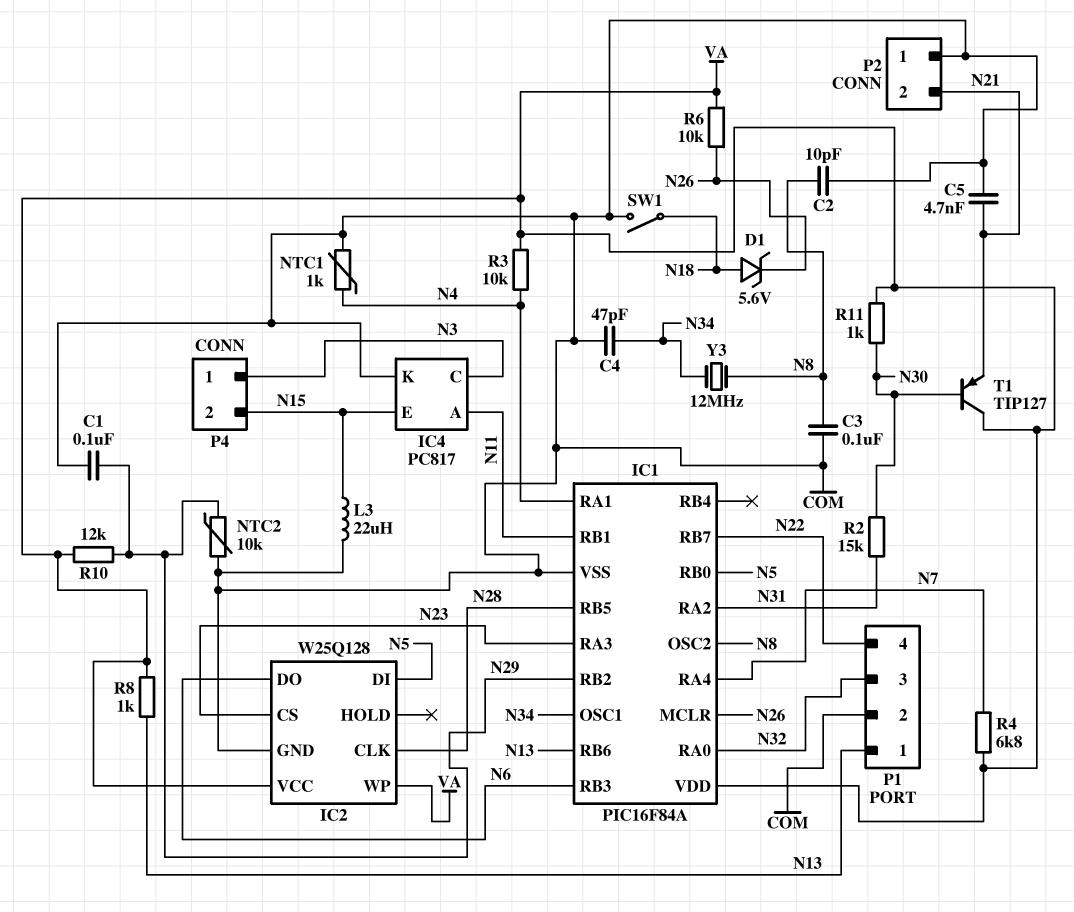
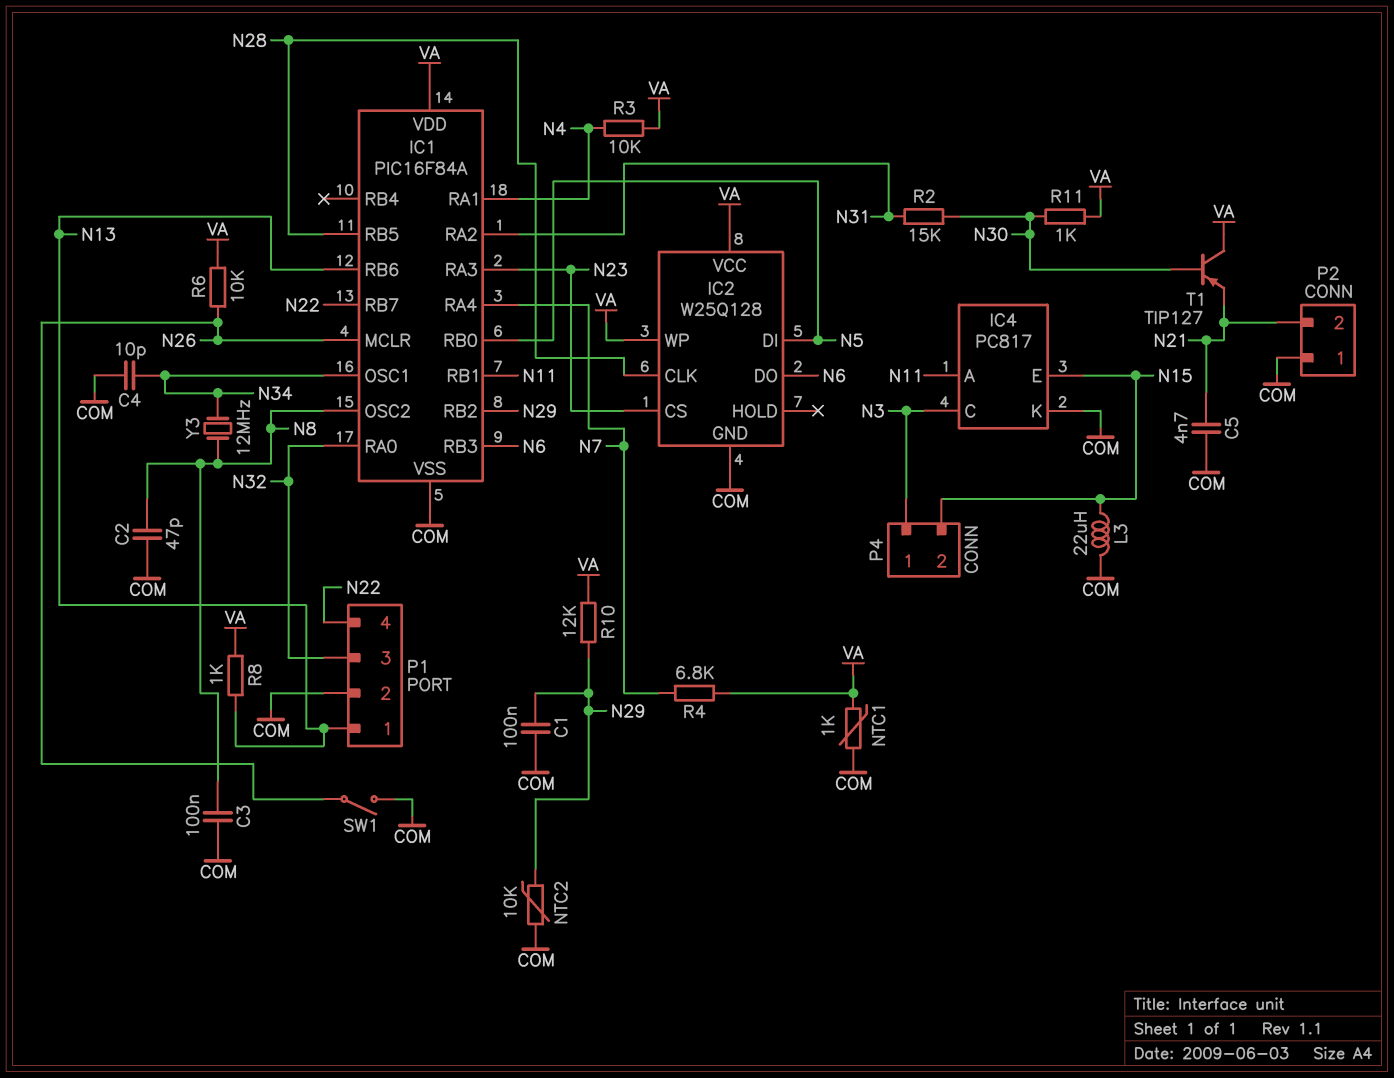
C2: 10pF (COM, N8) -> 47pF (COM, N8)
C4: 47pF (COM, N34) -> 10pF (COM, N34)
D1: zener 5.6V (A N18, K N26) -> none
NTC1: 1k (COM, N4) -> 1k (COM, VA)
SW1: switch (COM, N18) -> switch (COM, N26)

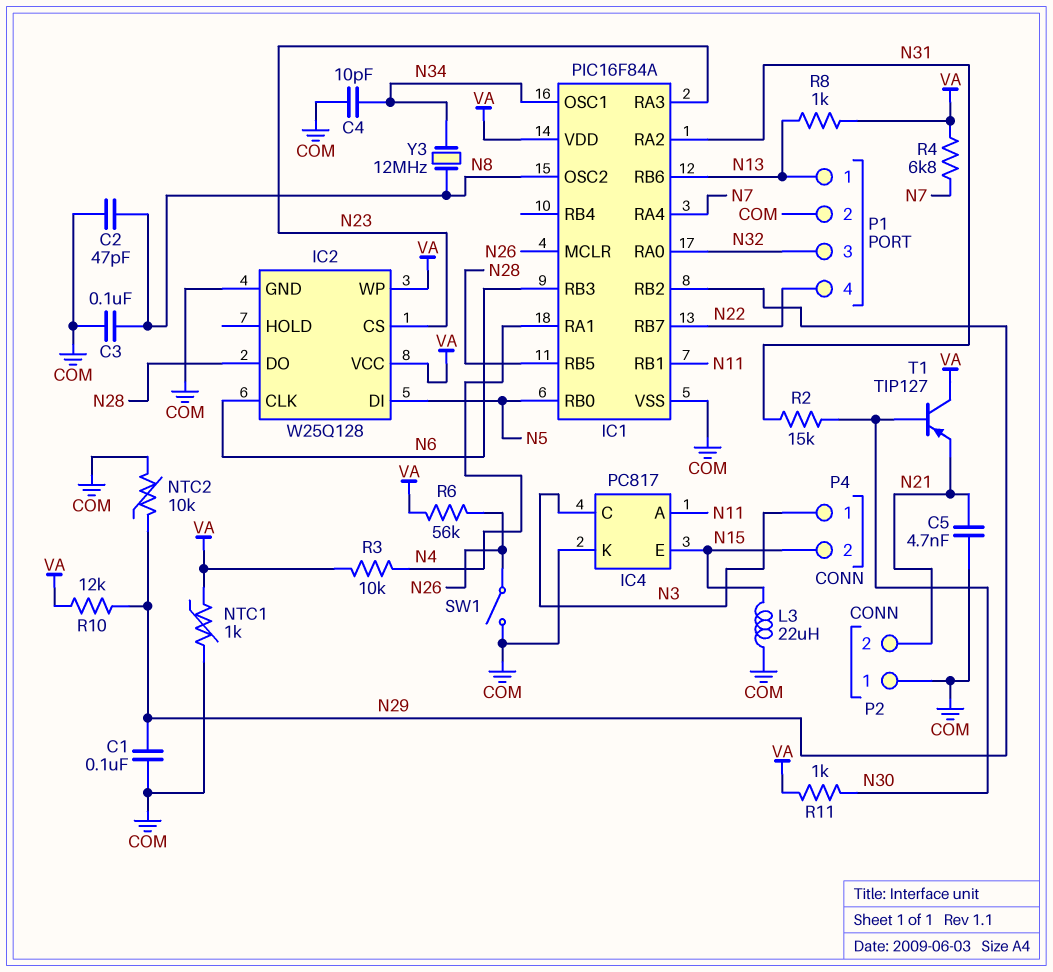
IC2 pin CLK: N28 -> N6
IC2 pin DO: N6 -> N28
R6: 10k (N26, VA) -> 56k (N26, VA)

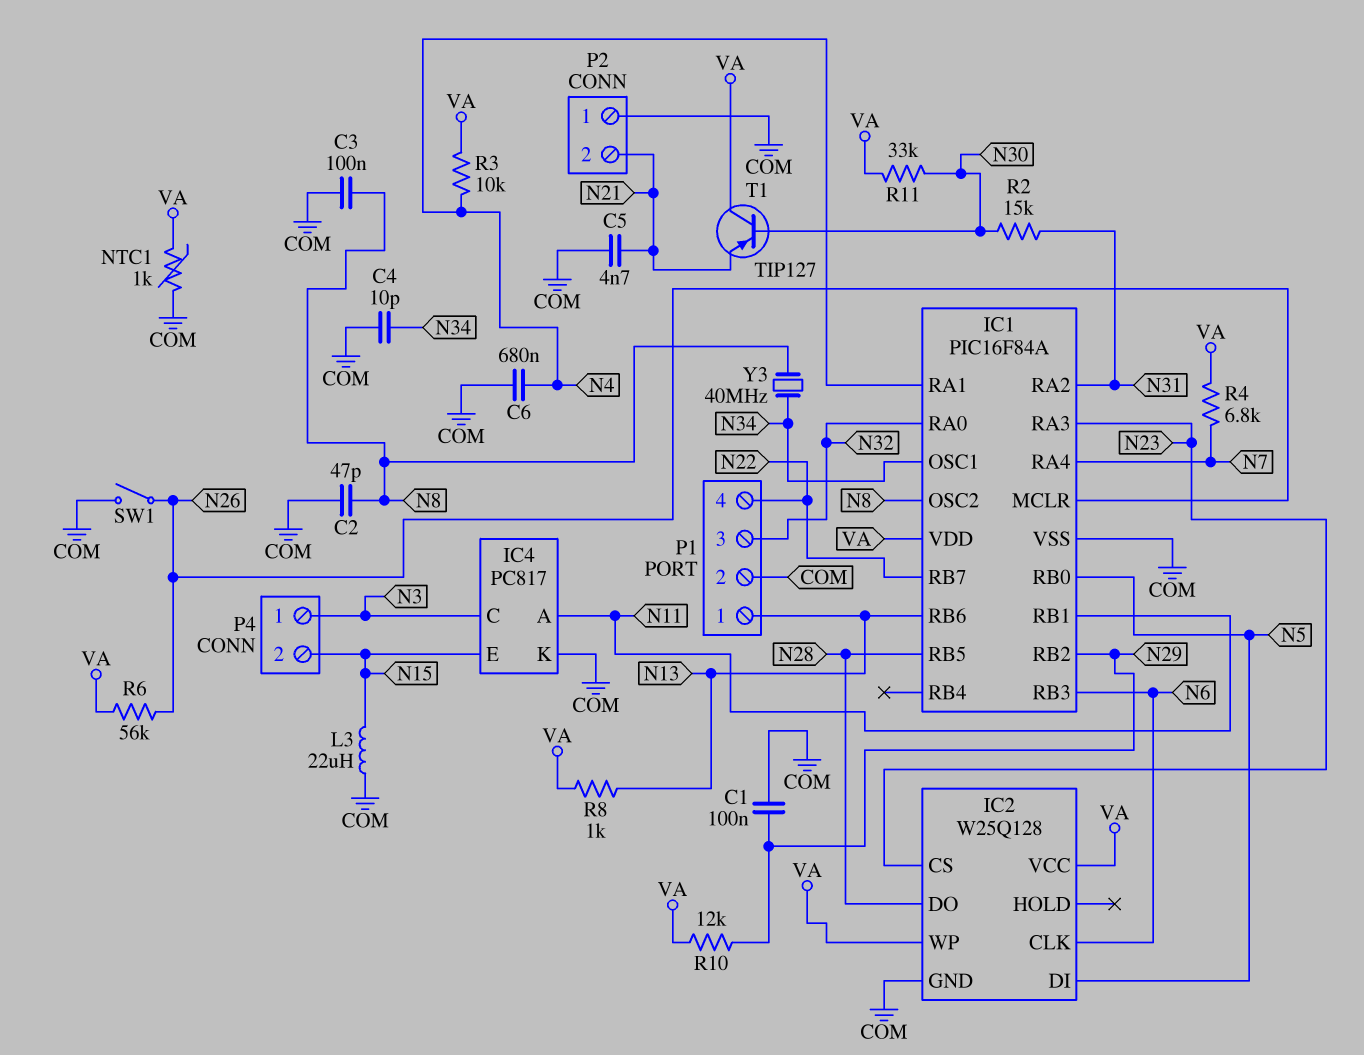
C6: none -> 680nF (COM, N4)
NTC2: 10k (COM, N29) -> none
R11: 1k (N30, VA) -> 33k (N30, VA)
Y3: 12MHz (N8, N34) -> 40MHz (N8, N34)

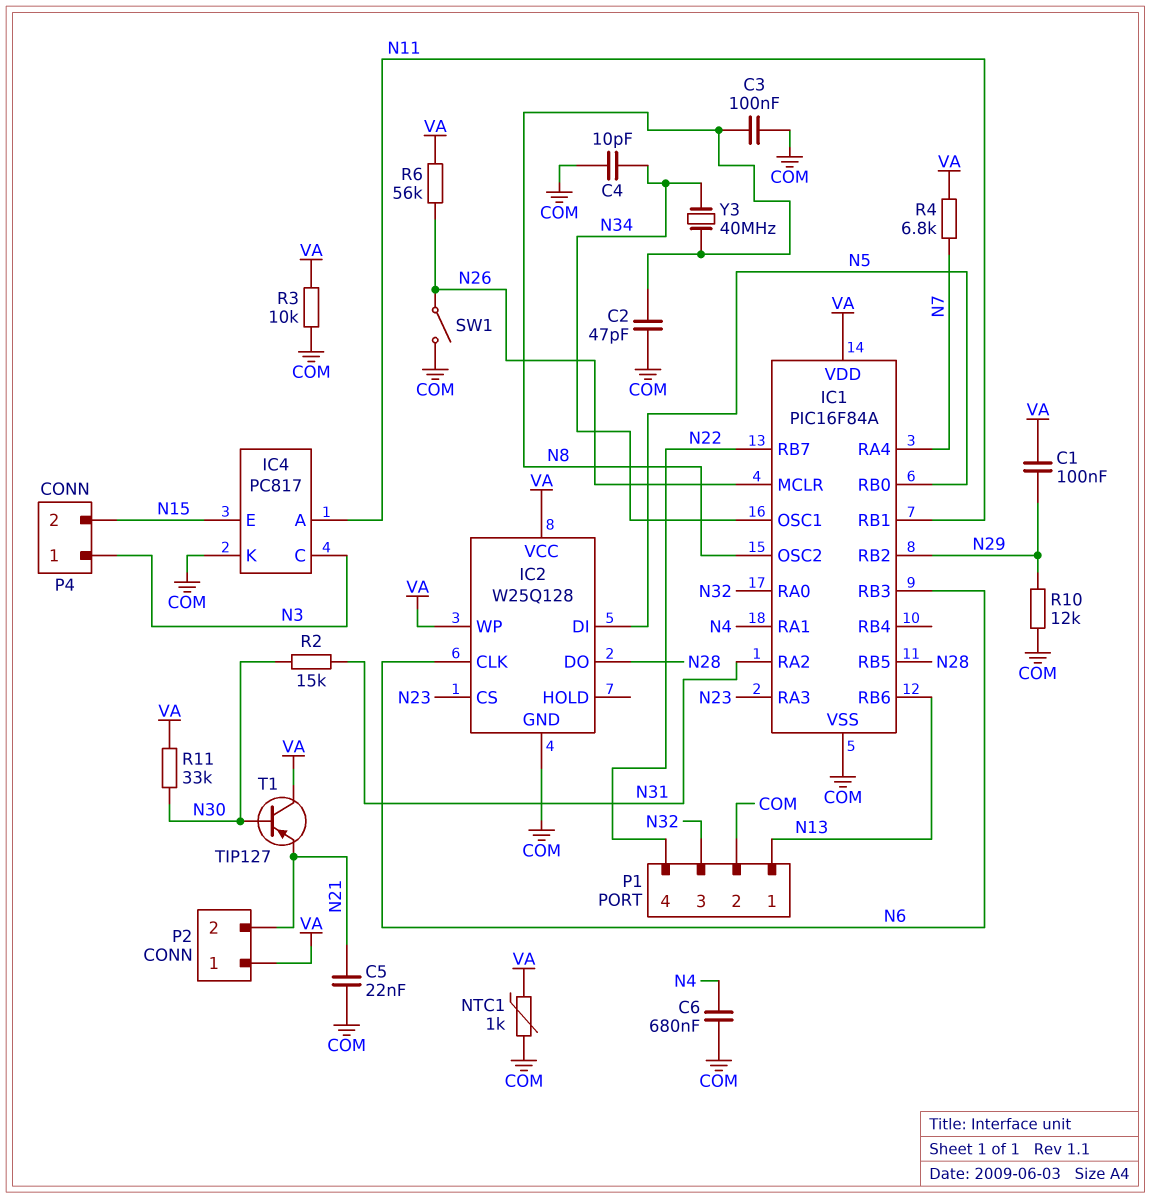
C1: 100nF (COM, N29) -> 100nF (N29, VA)
C5: 4.7nF (COM, N21) -> 22nF (COM, N21)
L3: 22uH (COM, N15) -> none
P2 pin 1: COM -> VA
R3: 10k (N4, VA) -> 10k (COM, VA)
R8: 1k (N13, VA) -> none
R10: 12k (N29, VA) -> 12k (COM, N29)

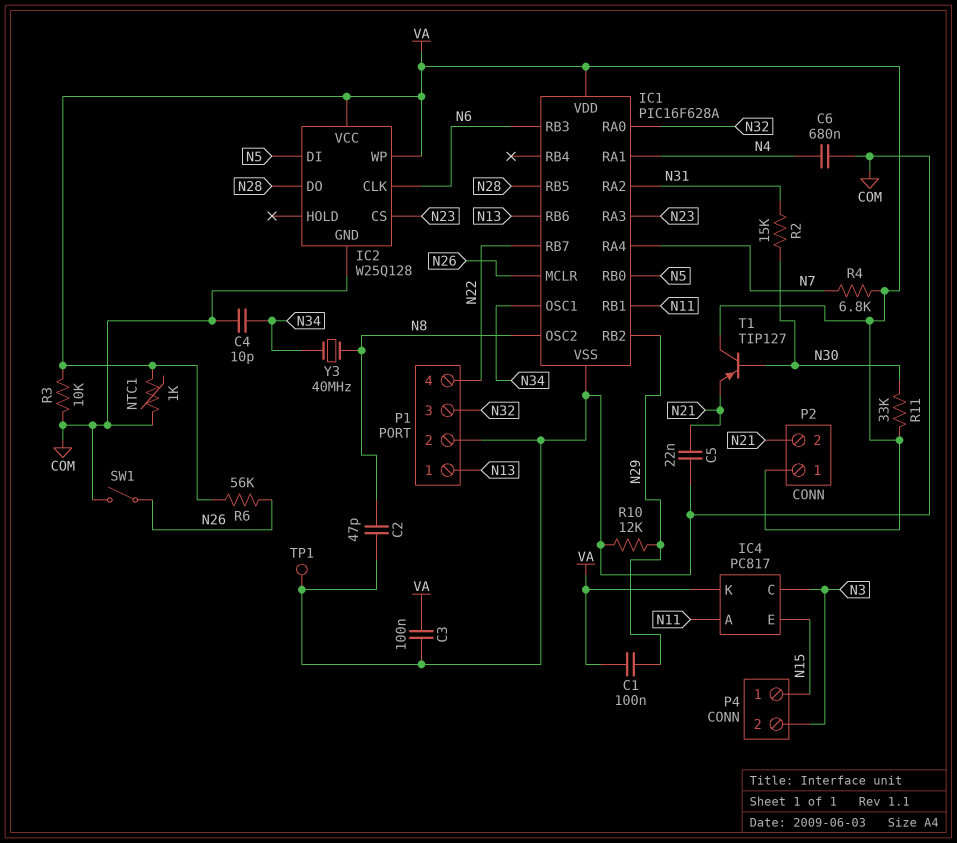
C3: 100nF (COM, N8) -> 100nF (COM, VA)
IC1: PIC16F84A -> PIC16F628A
IC4 pin K: COM -> VA
P4 pin 1: N3 -> N15
P4 pin 2: N15 -> N3
TP1: none -> test point (COM)

